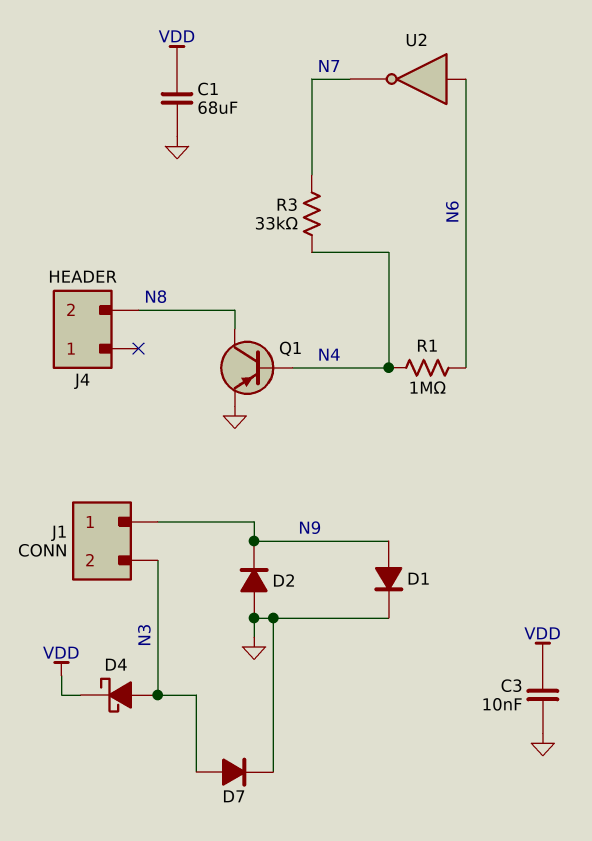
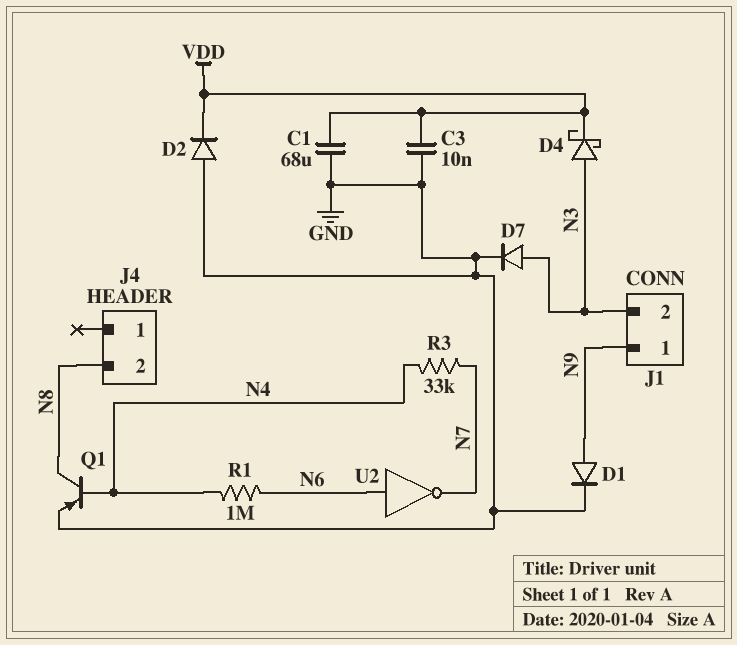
D2: diode (A GND, K N9) -> diode (A GND, K VDD)

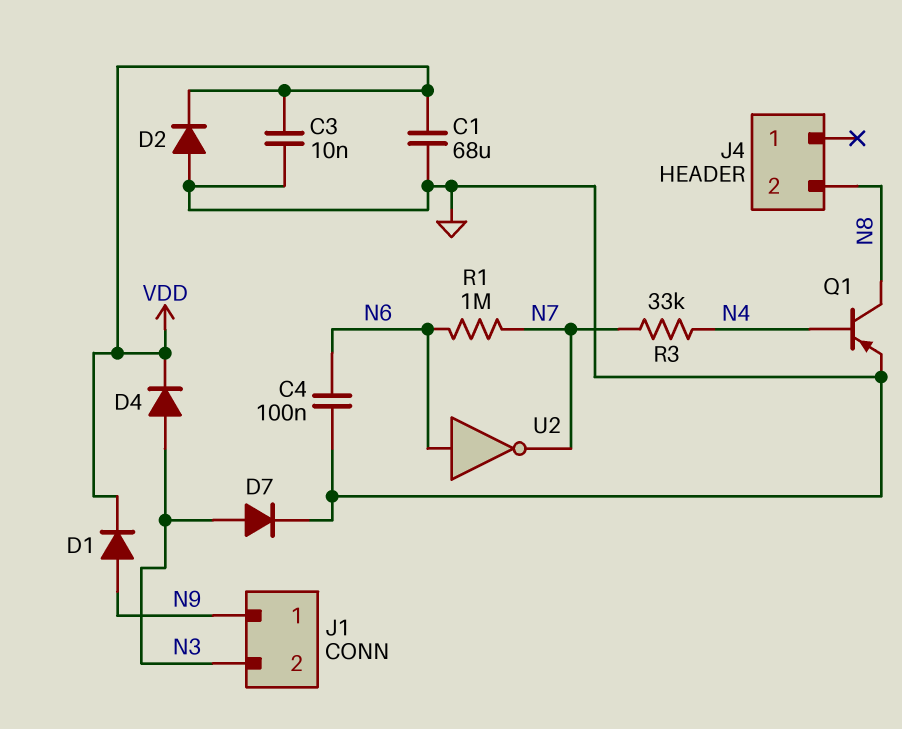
C4: none -> 100nF (GND, N6)
D1: diode (A N9, K GND) -> diode (A N9, K VDD)
D4: schottky (A N3, K VDD) -> diode (A N3, K VDD)
R1: 1M (N4, N6) -> 1M (N6, N7)

